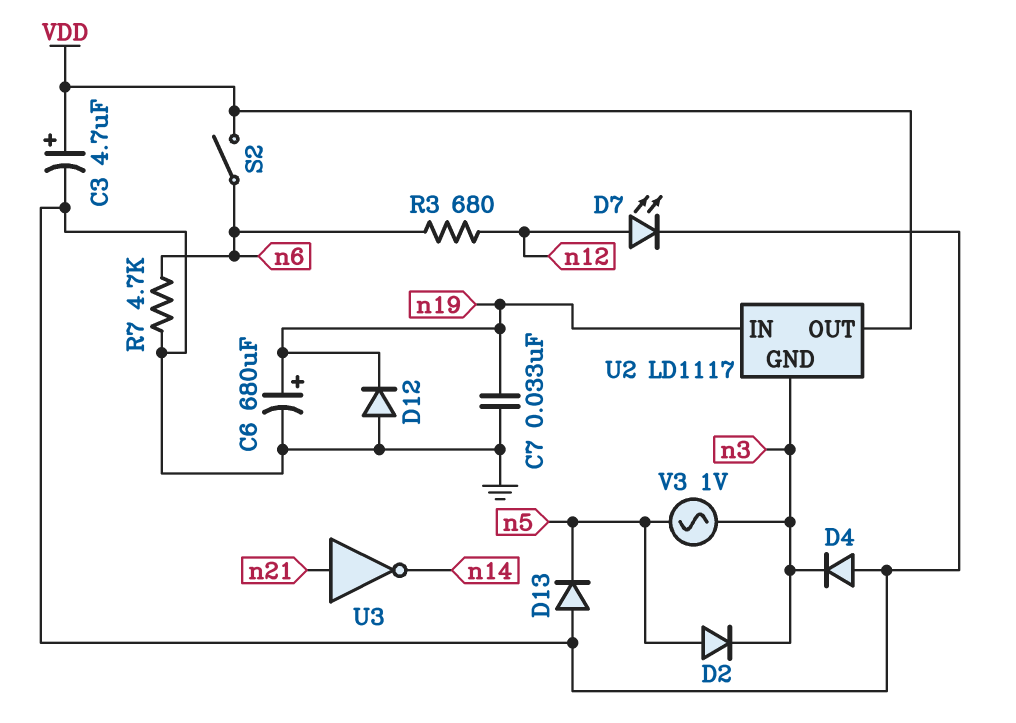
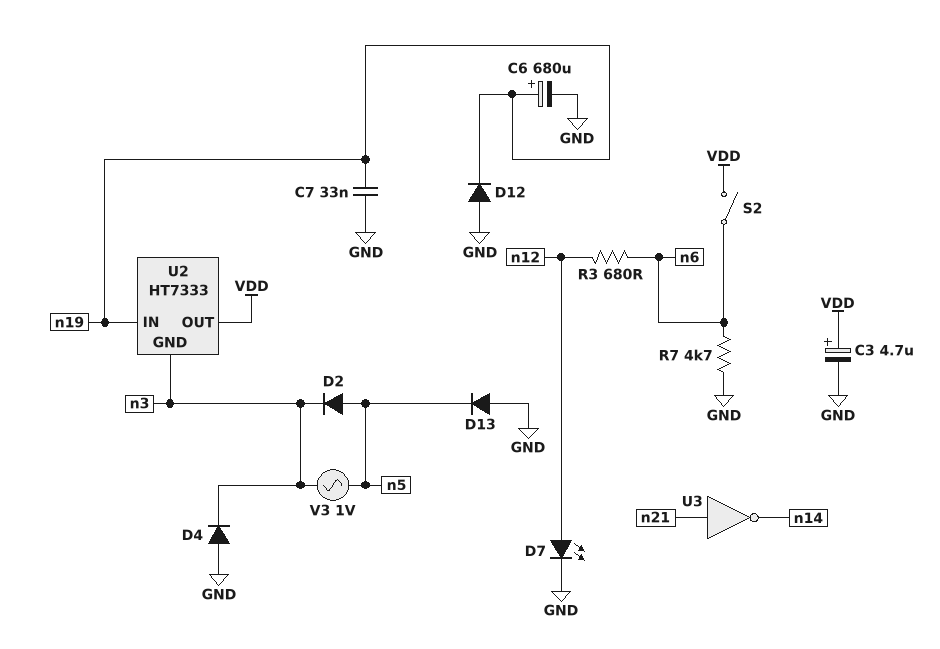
U2: LD1117 -> HT7333

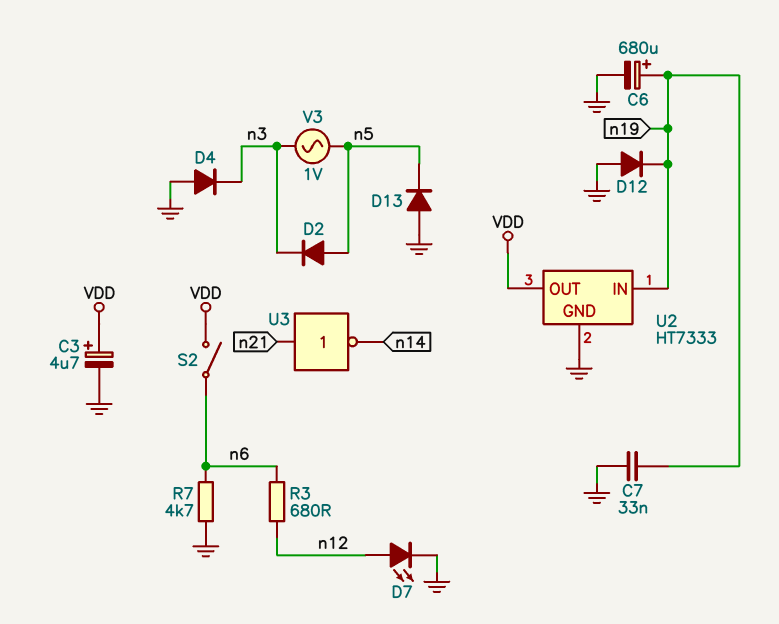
U2 pin GND: n3 -> GND

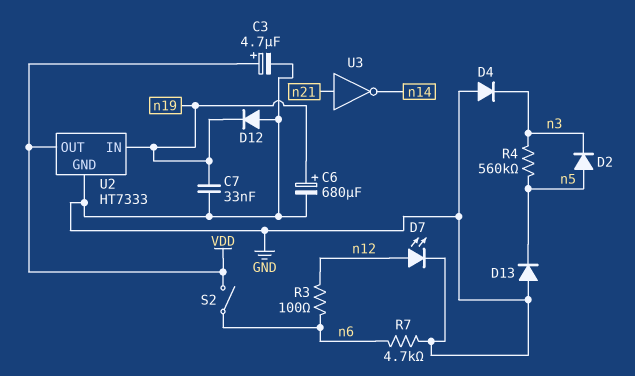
R3: 680 (n6, n12) -> 100 (n6, n12)
R4: none -> 560k (n3, n5)
V3: AC 1V (n3, n5) -> none

